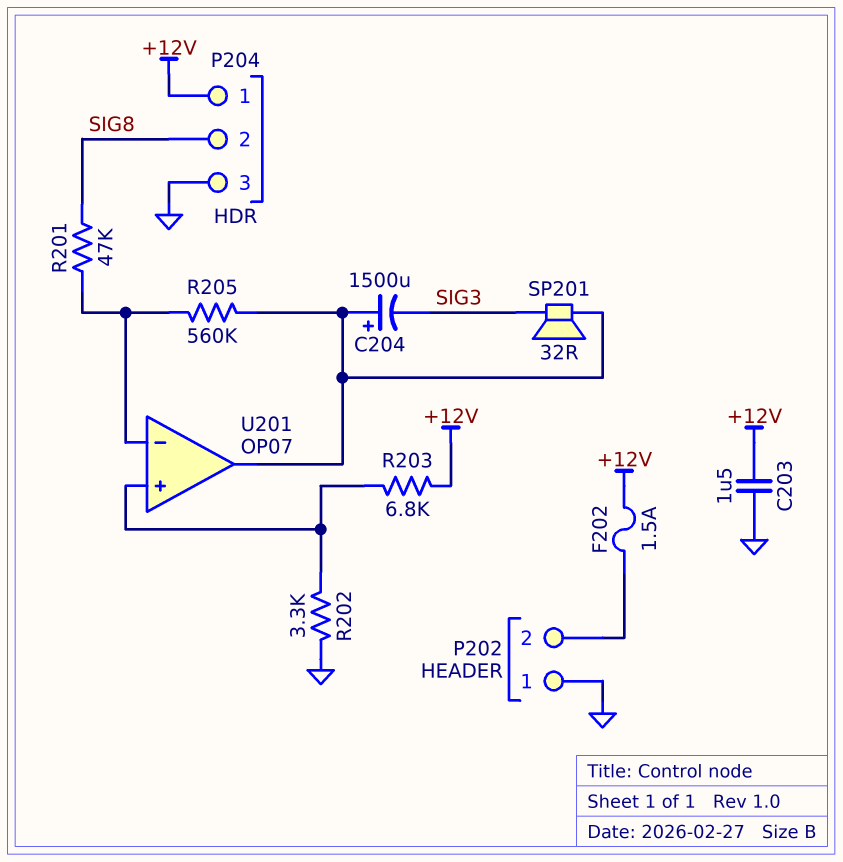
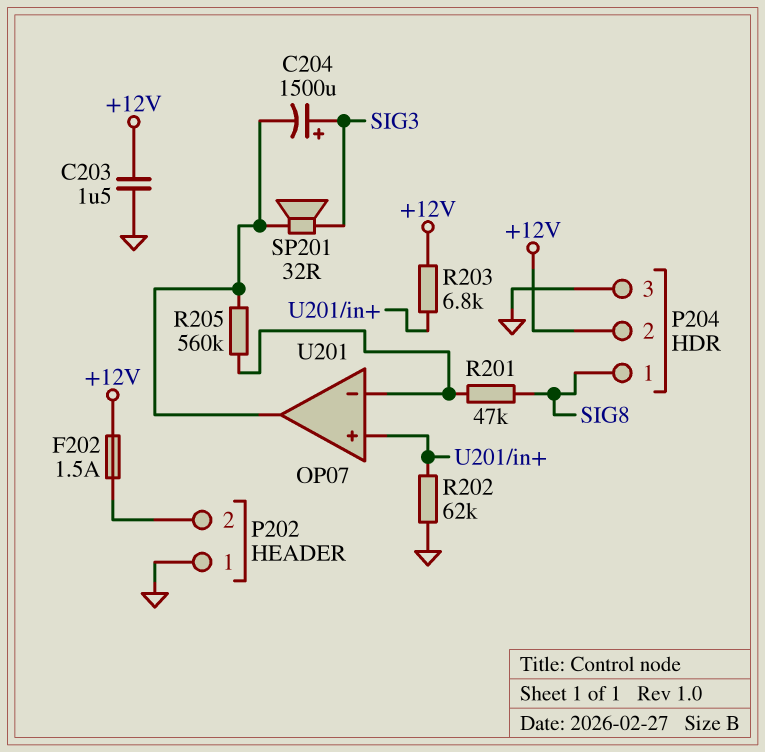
C204: 1500uF (plus U201/out, minus SIG3) -> 1500uF (plus SIG3, minus U201/out)
P204 pin 1: +12V -> SIG8
P204 pin 2: SIG8 -> +12V
R202: 3.3k (GND, U201/in+) -> 62k (GND, U201/in+)

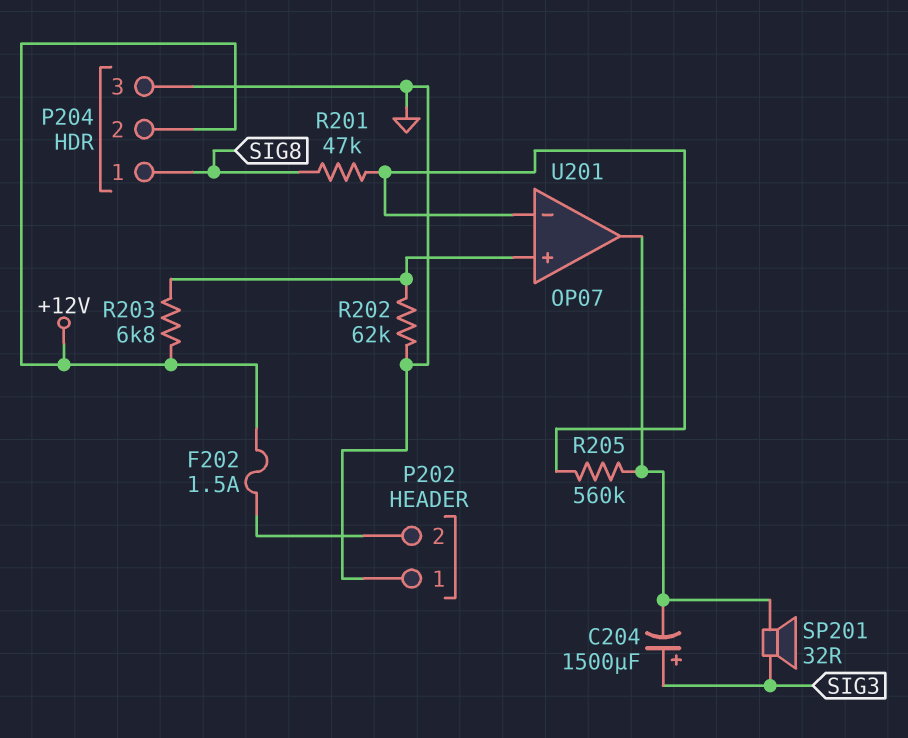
C203: 1.5uF (+12V, GND) -> none

